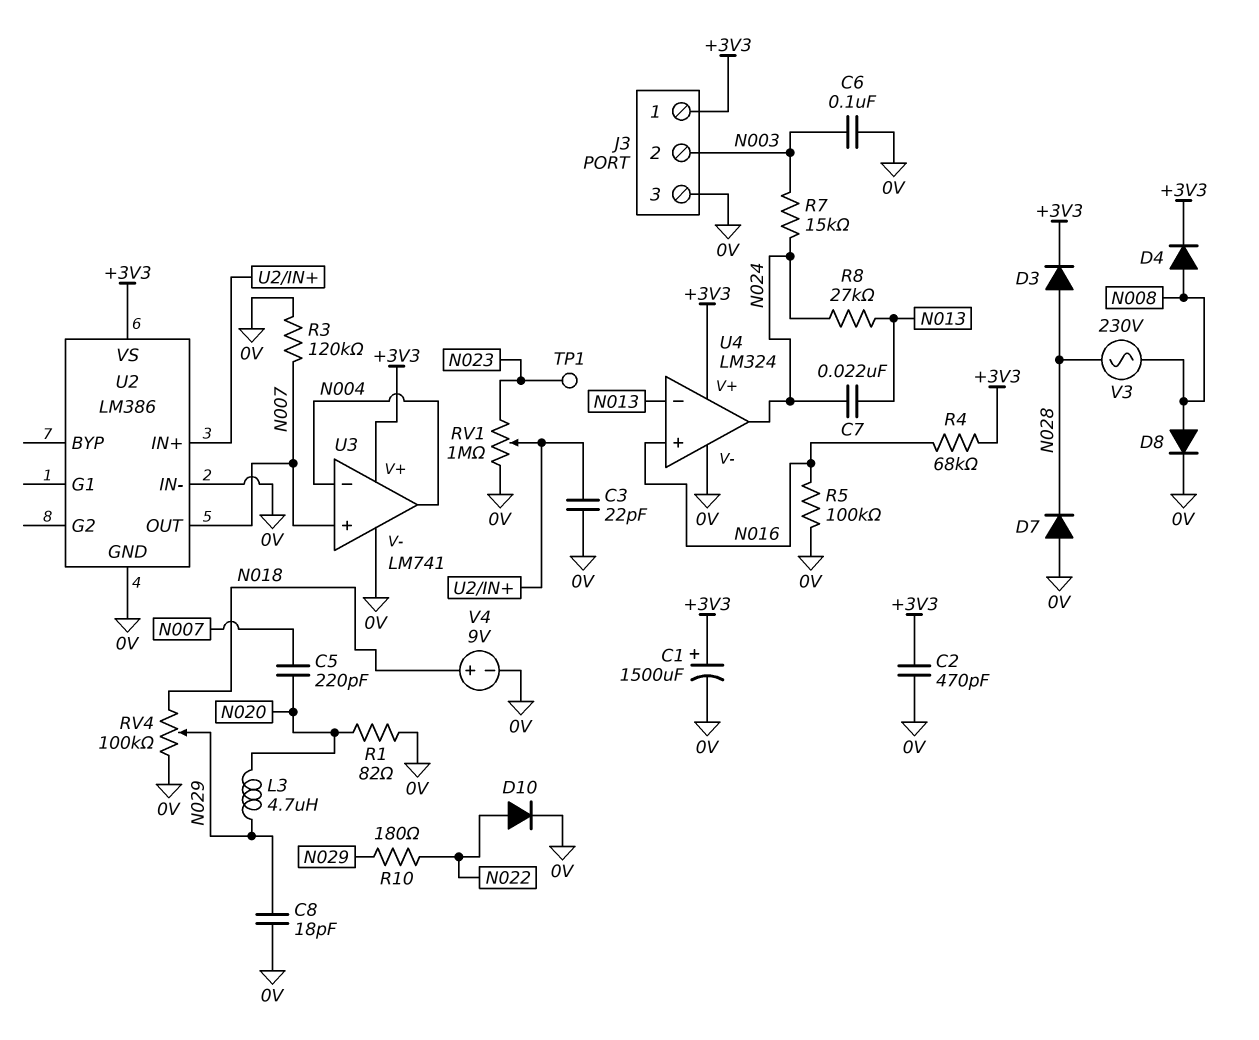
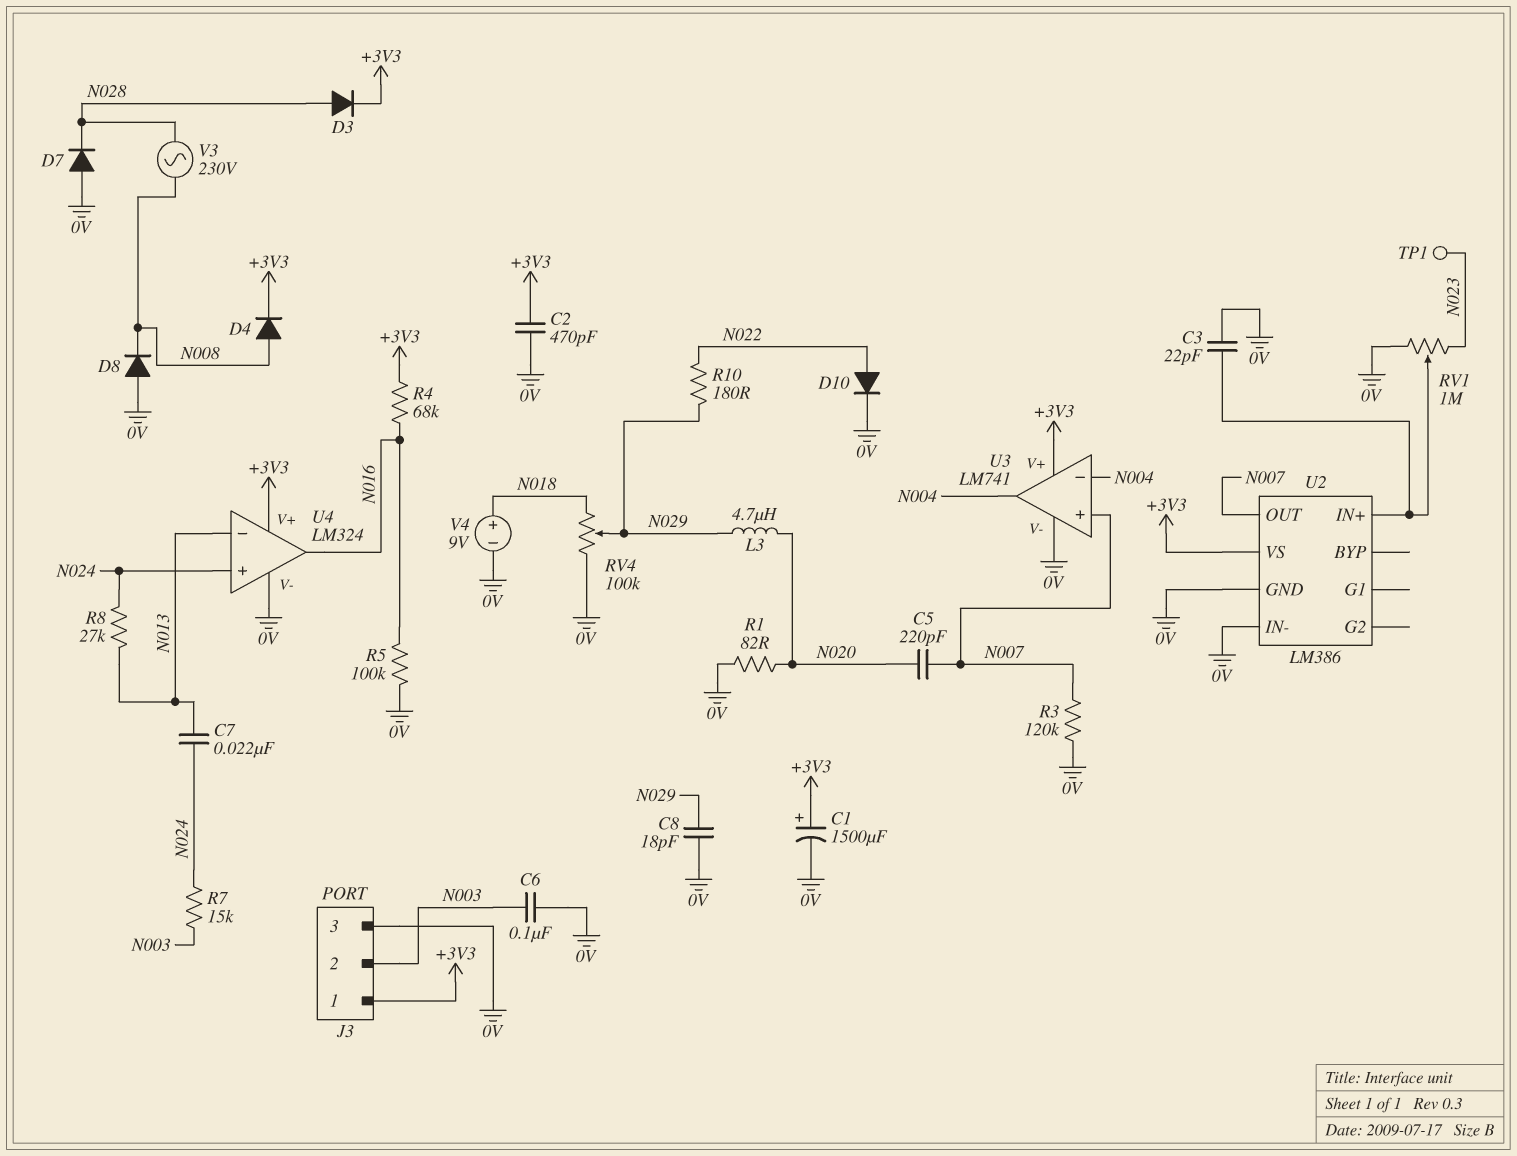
D8: diode (A N008, K 0V) -> diode (A 0V, K N008)
U4 pin in+: N016 -> N024
U4 pin out: N024 -> N016

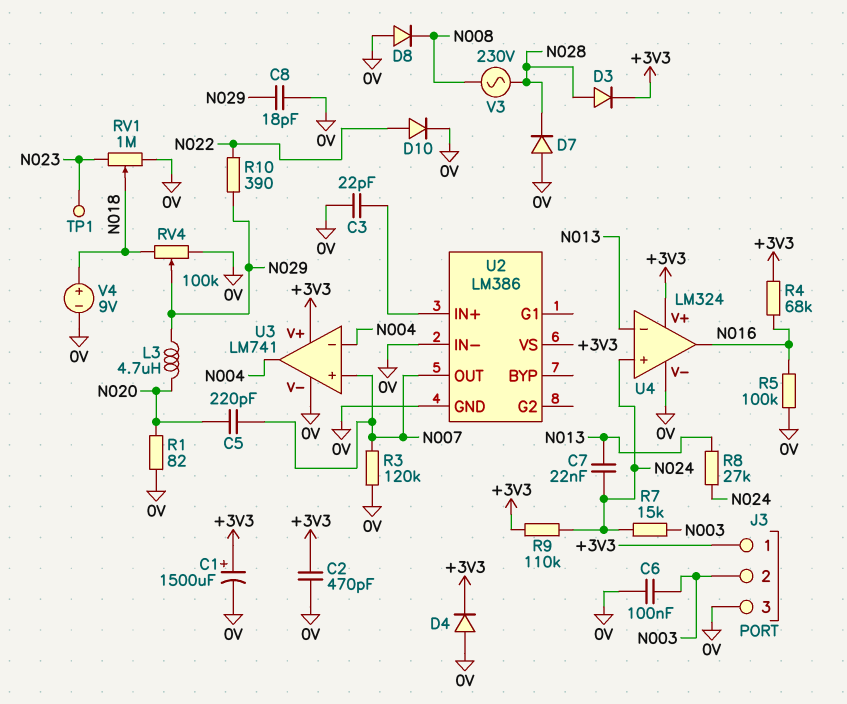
D4: diode (A N008, K +3V3) -> diode (A 0V, K +3V3)
R9: none -> 110k (+3V3, N024)
R10: 180 (N022, N029) -> 390 (N022, N029)
RV1: 1M (0V, N023, wiper U2/IN+) -> 1M (0V, N023, wiper N018)

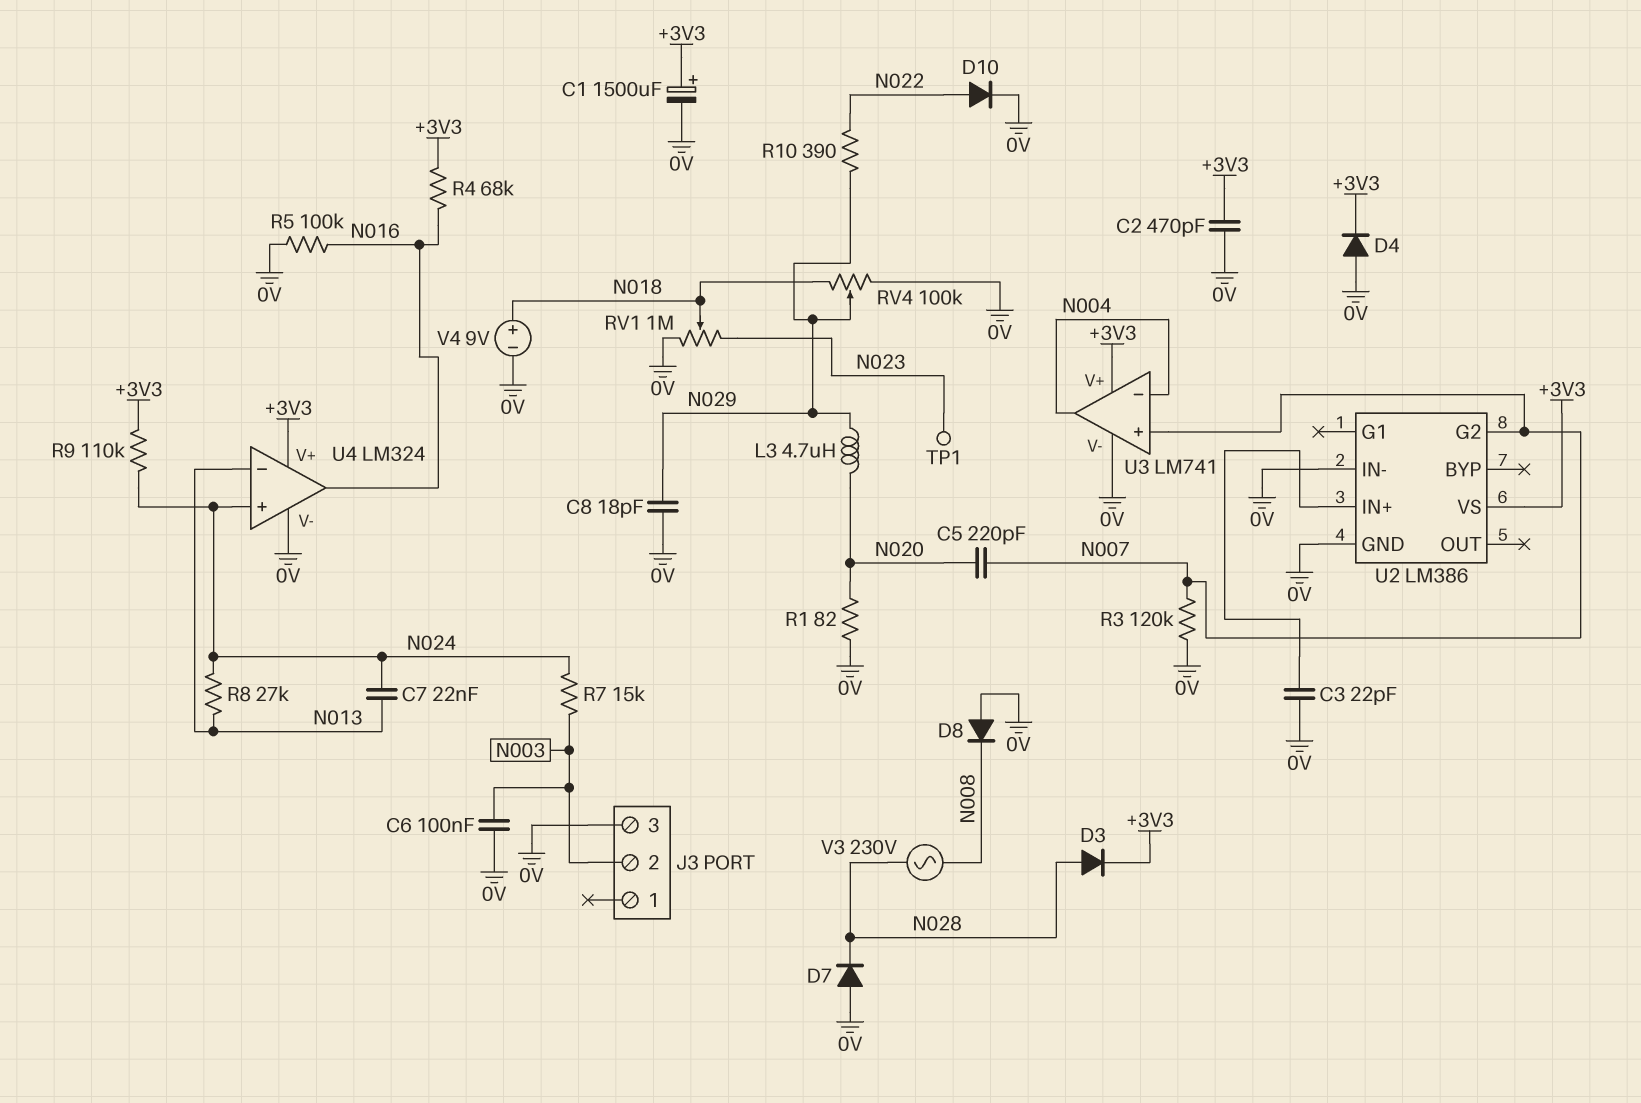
J3 pin 1: +3V3 -> none
U2 pin G2: none -> N007
U2 pin OUT: N007 -> none

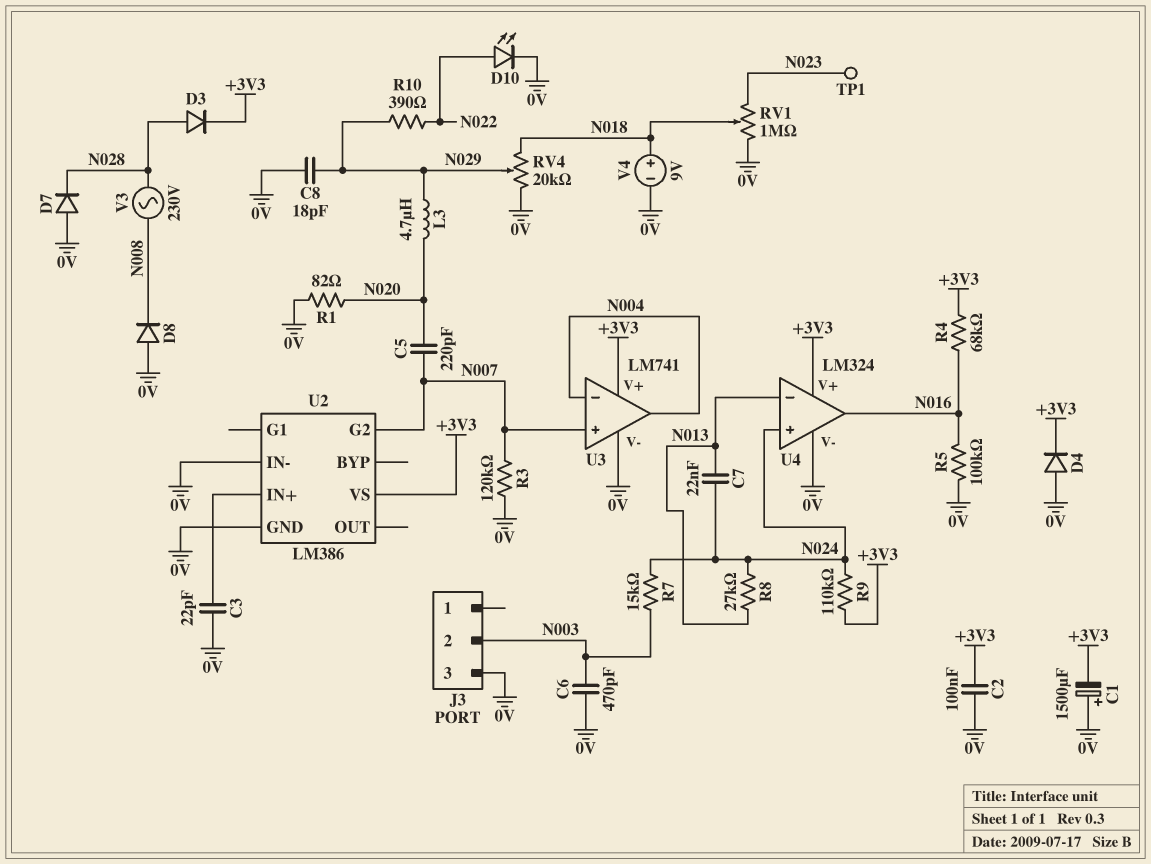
C1: 1500uF (plus +3V3, minus 0V) -> 1500uF (plus 0V, minus +3V3)
C2: 470pF (+3V3, 0V) -> 100nF (+3V3, 0V)
C6: 100nF (0V, N003) -> 470pF (0V, N003)
D10: diode (A N022, K 0V) -> LED (A N022, K 0V)
RV4: 100k (0V, N018, wiper N029) -> 20k (0V, N018, wiper N029)

